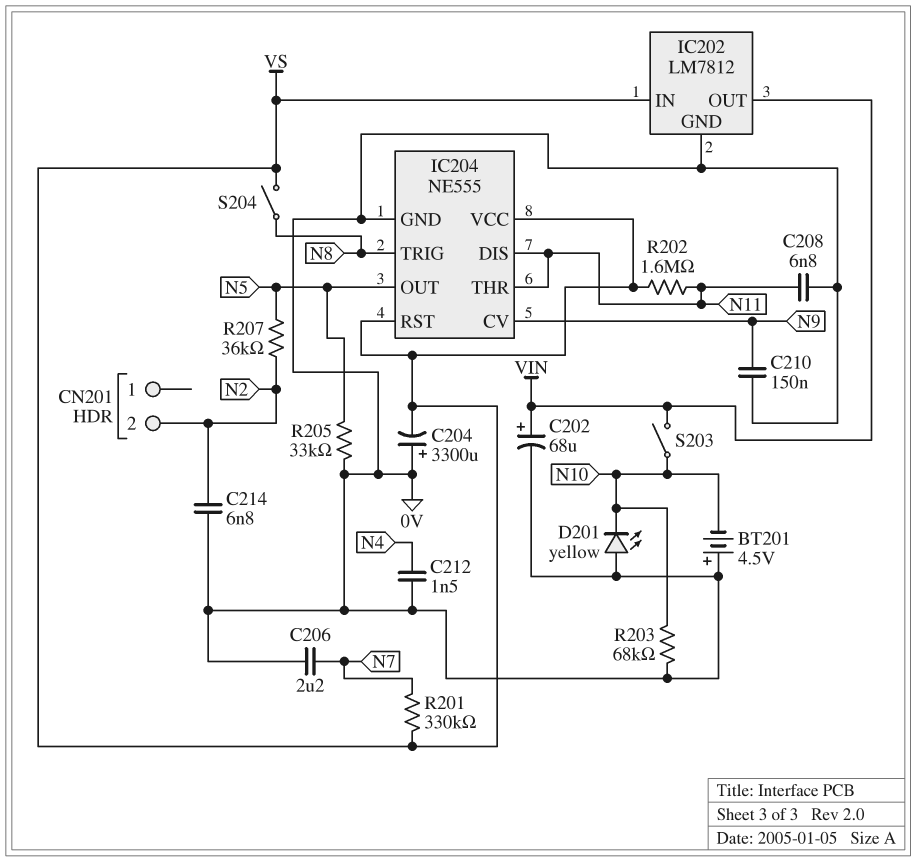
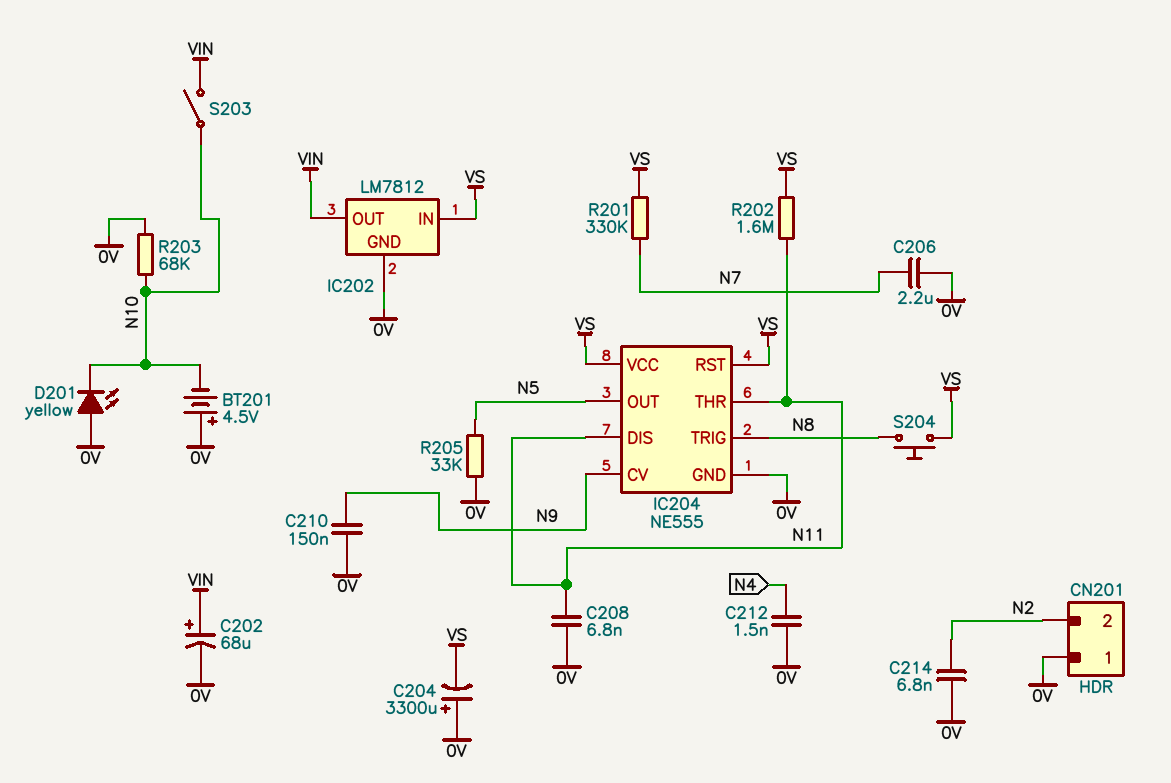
CN201 pin 1: none -> 0V
R207: 36k (N2, N5) -> none
S204: switch (N8, VS) -> button (N8, VS)

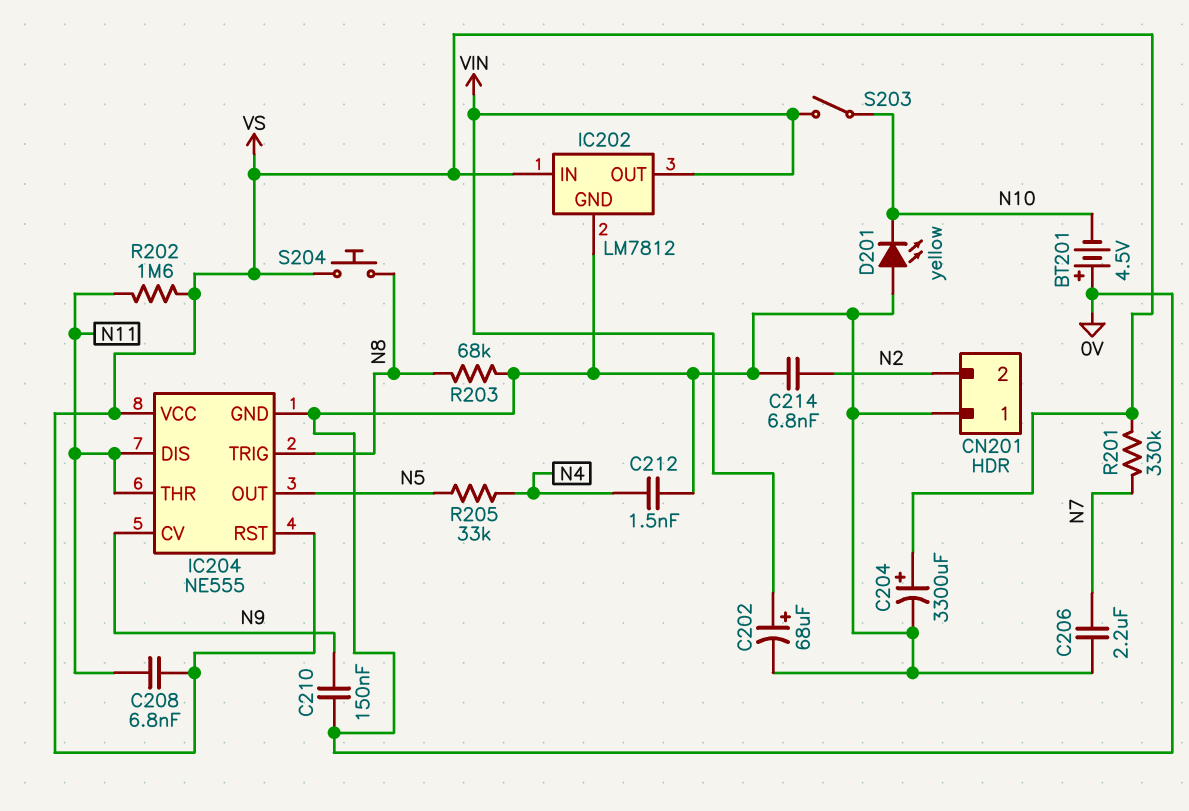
C204: 3300uF (plus 0V, minus VS) -> 3300uF (plus VS, minus 0V)
C208: 6.8nF (0V, N11) -> 6.8nF (N11, VS)
R203: 68k (0V, N10) -> 68k (0V, N8)
R205: 33k (0V, N5) -> 33k (N4, N5)

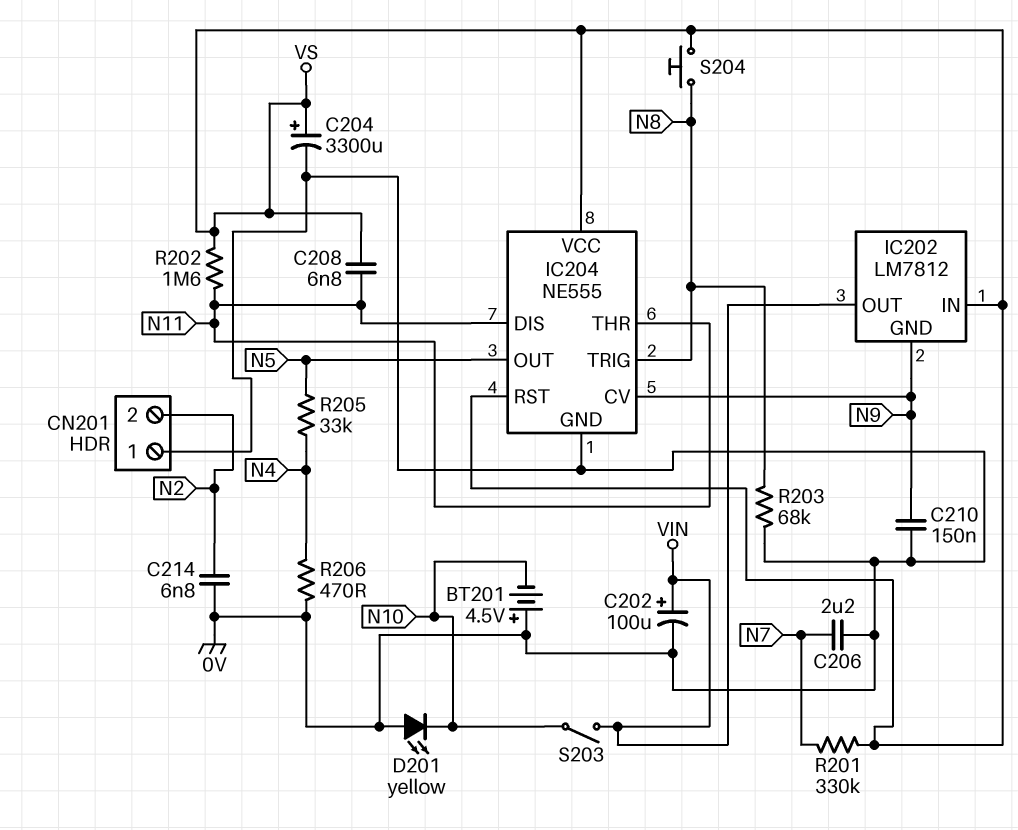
C202: 68uF (plus VIN, minus 0V) -> 100uF (plus VIN, minus 0V)
C212: 1.5nF (0V, N4) -> none
IC202 pin GND: 0V -> N9
R206: none -> 470 (0V, N4)

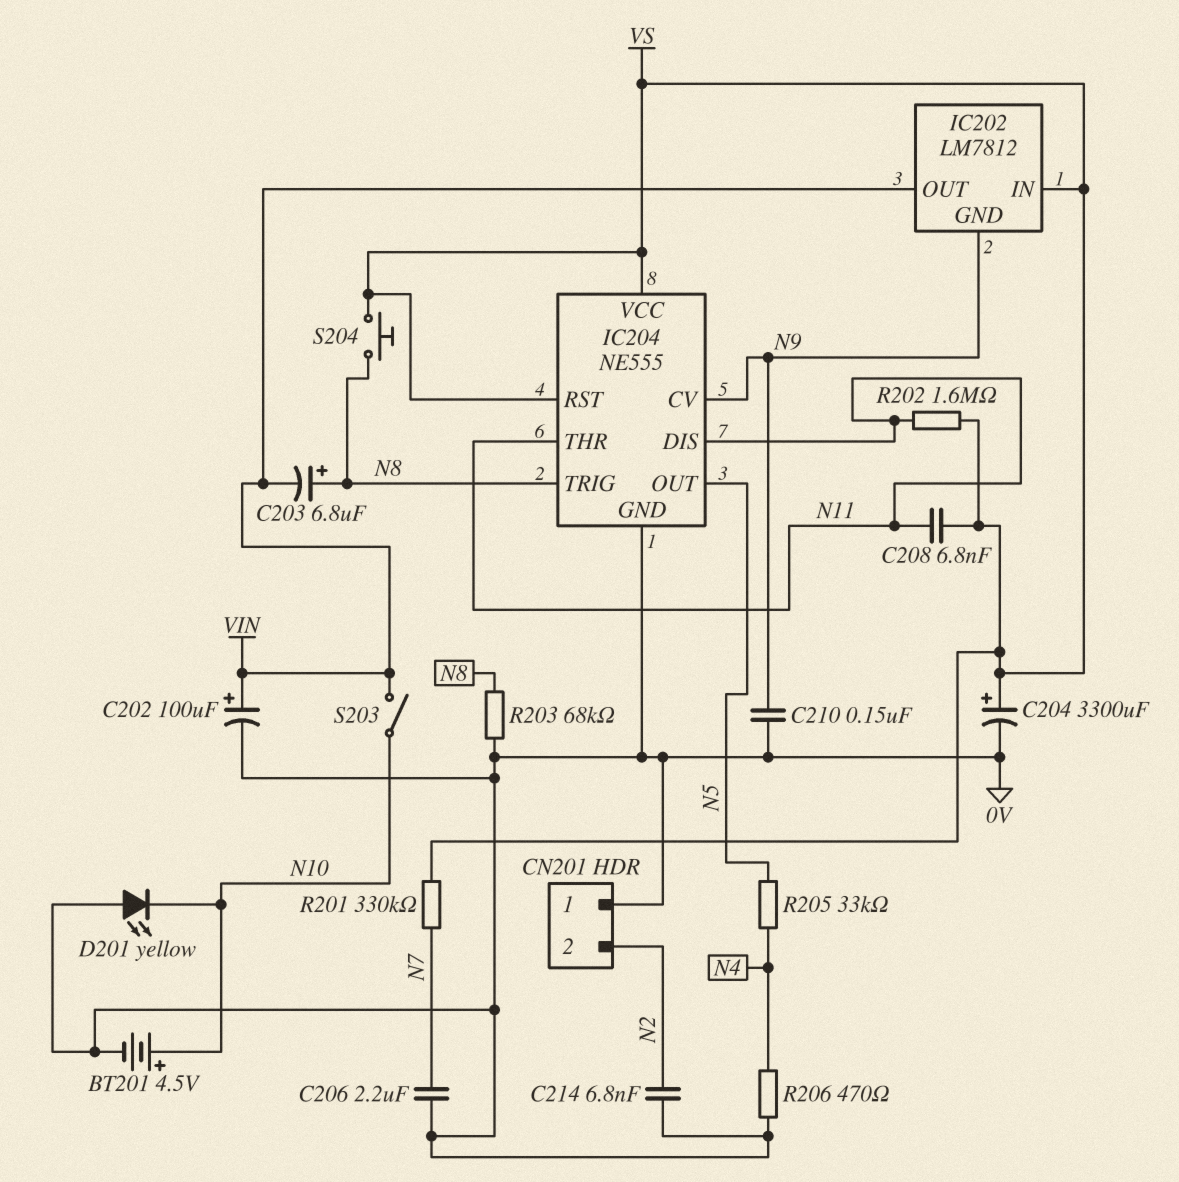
BT201: 4.5V (plus 0V, minus N10) -> 4.5V (plus N10, minus 0V)
C203: none -> 6.8uF (plus N8, minus VIN)

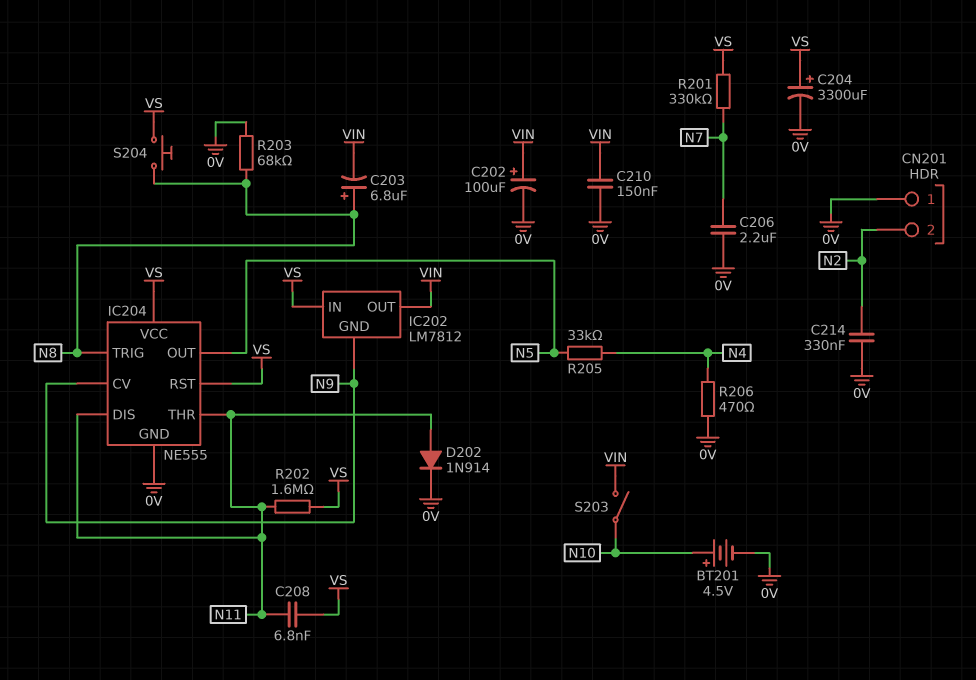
C210: 150nF (0V, N9) -> 150nF (0V, VIN)
C214: 6.8nF (0V, N2) -> 330nF (0V, N2)
D201: LED yellow (A 0V, K N10) -> none
D202: none -> diode 1N914 (A N11, K 0V)

